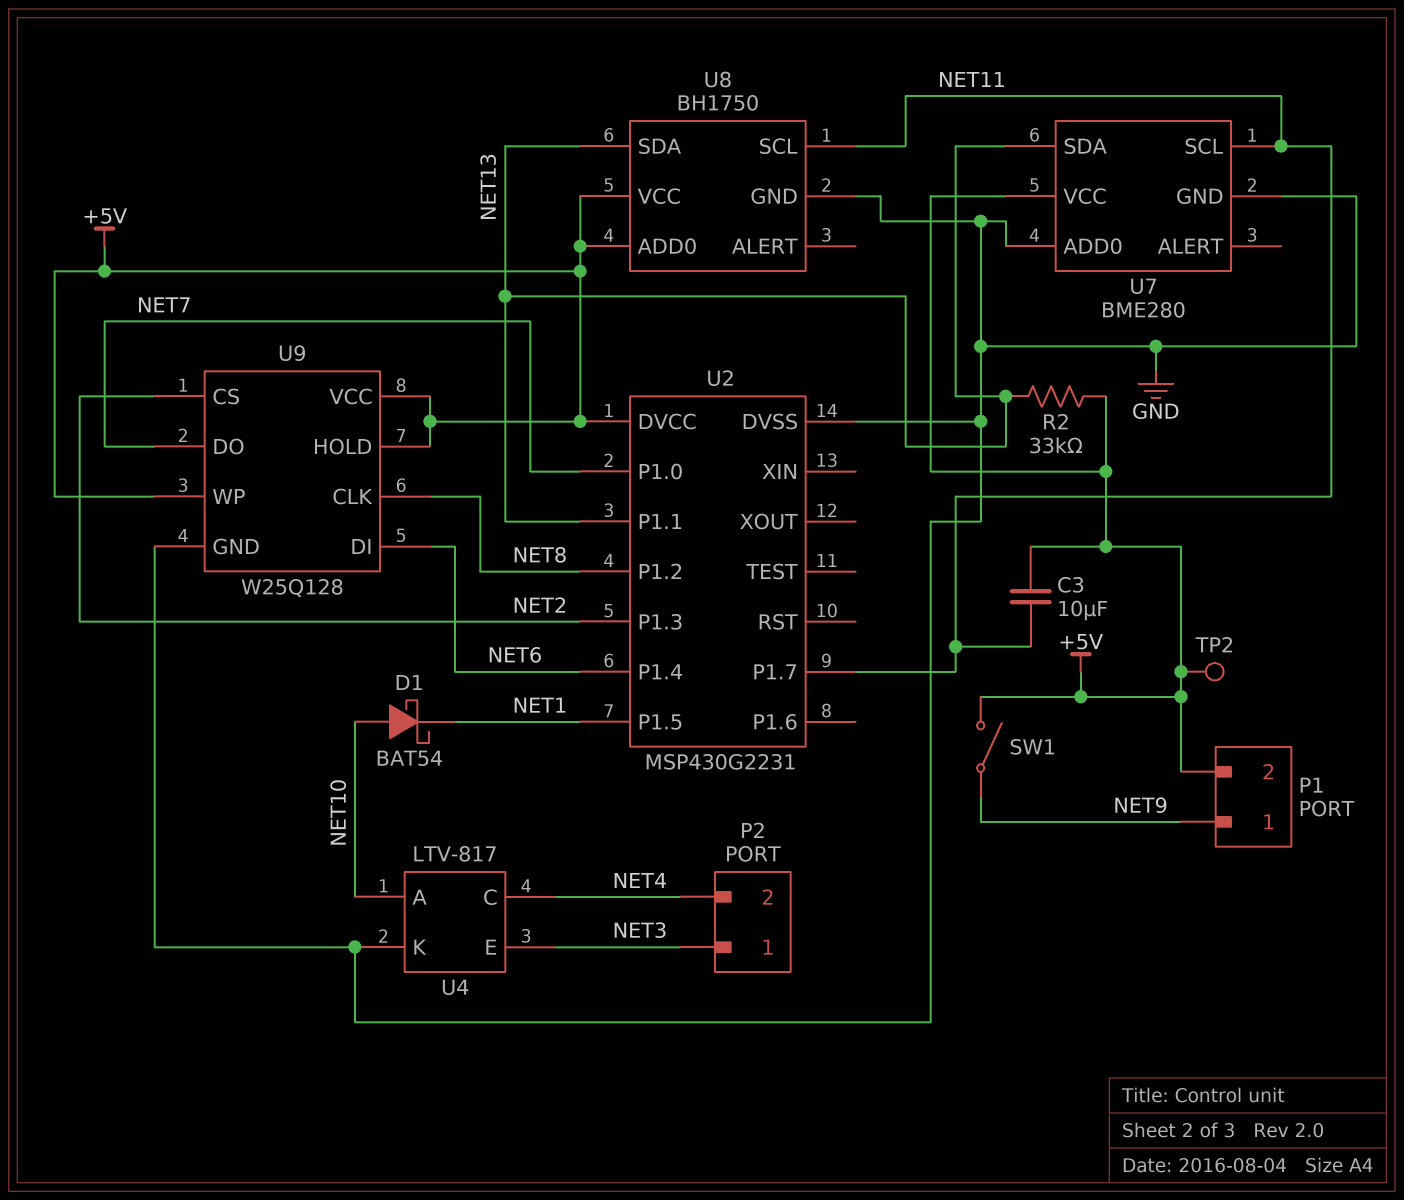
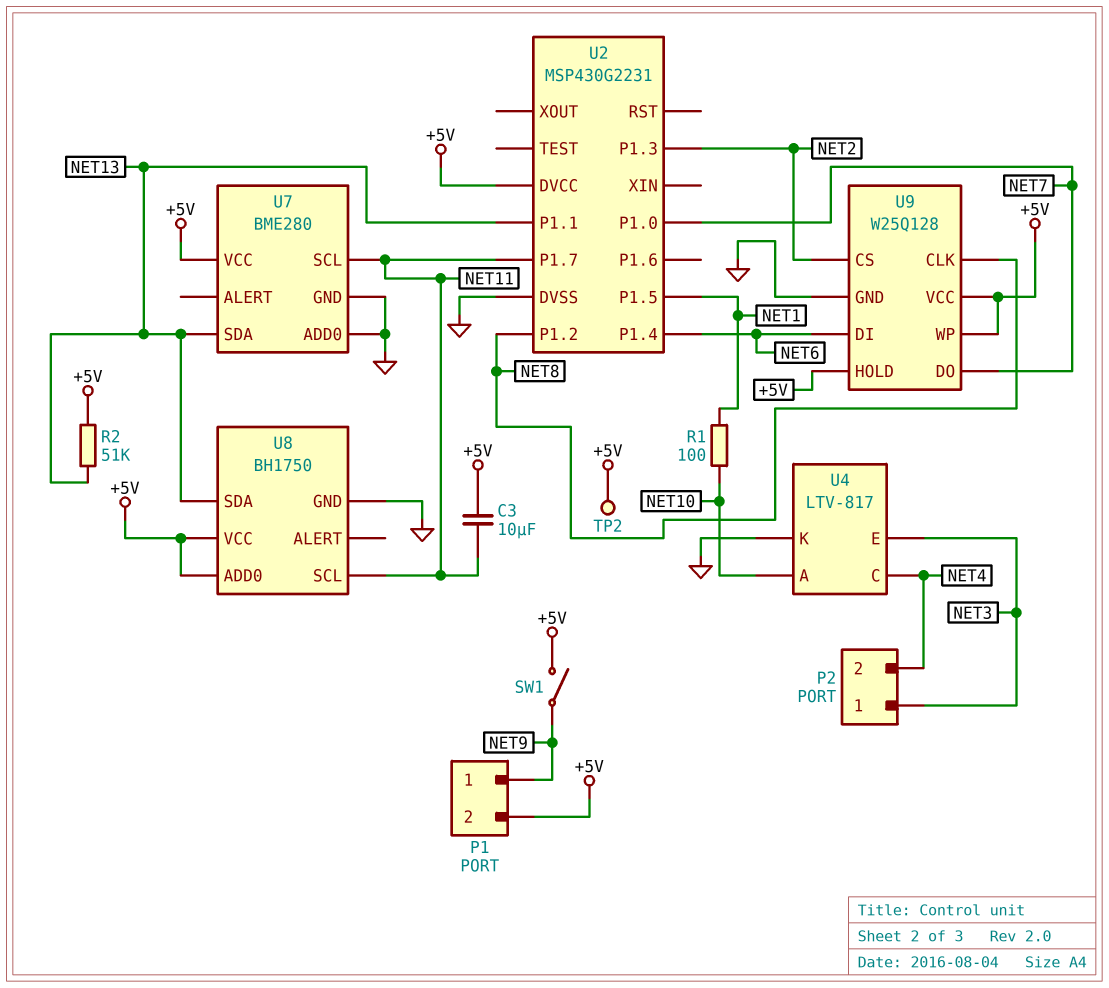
D1: schottky BAT54 (A NET10, K NET1) -> none
R1: none -> 100 (NET1, NET10)
R2: 33k (+5V, NET13) -> 51k (+5V, NET13)

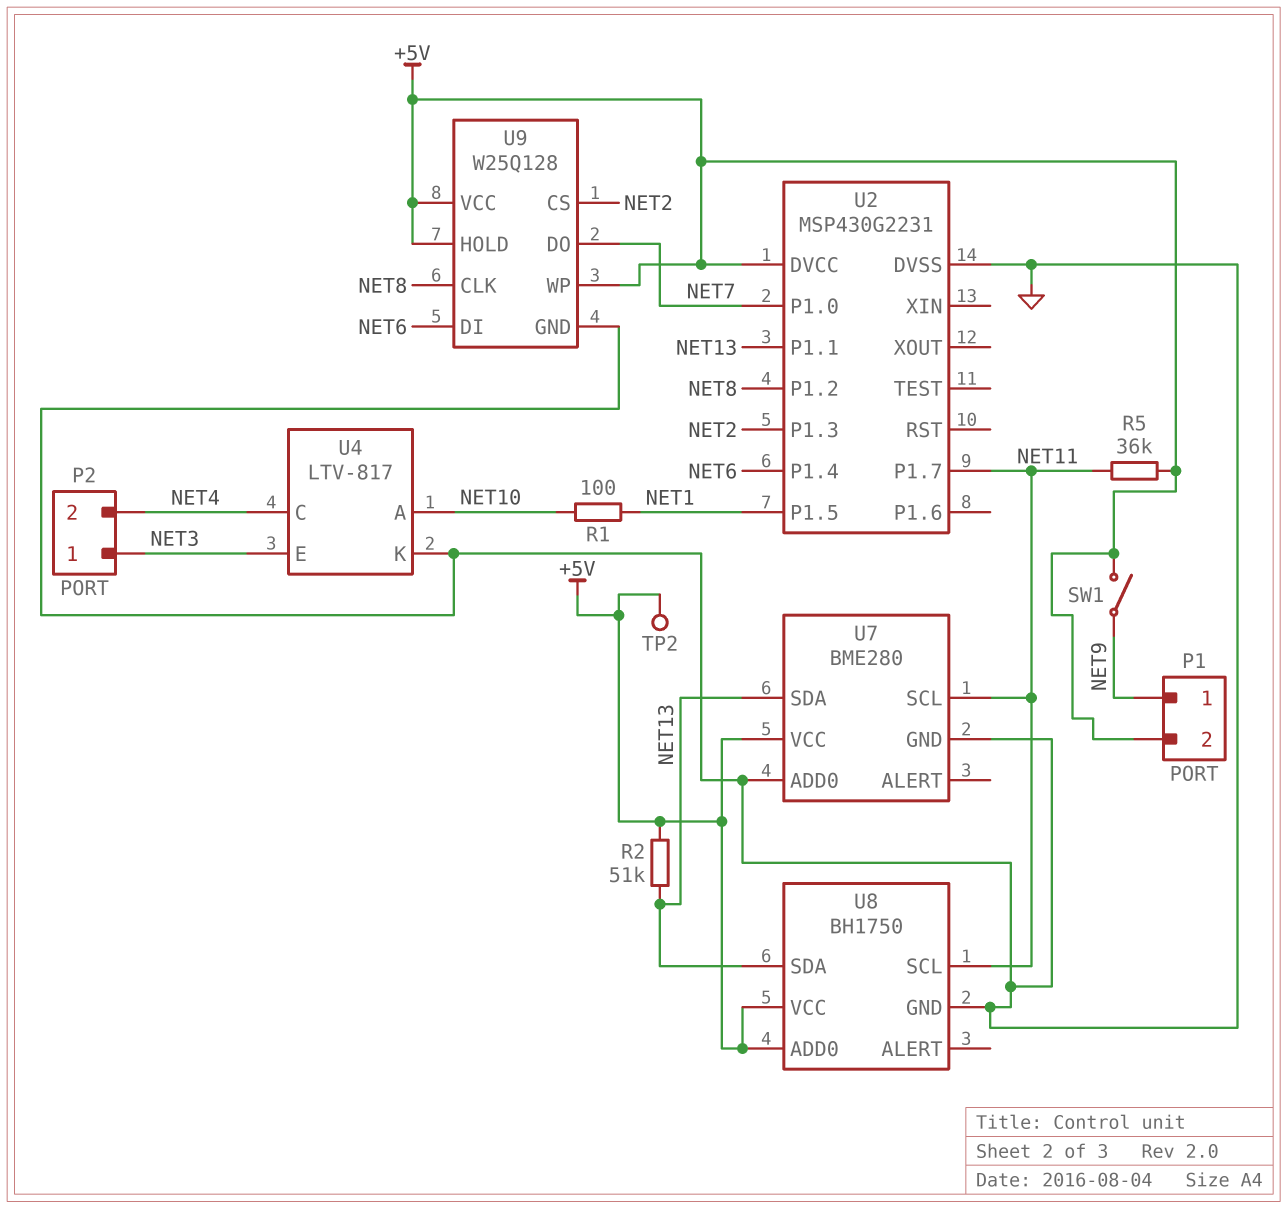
C3: 10uF (+5V, NET11) -> none
R5: none -> 36k (+5V, NET11)

